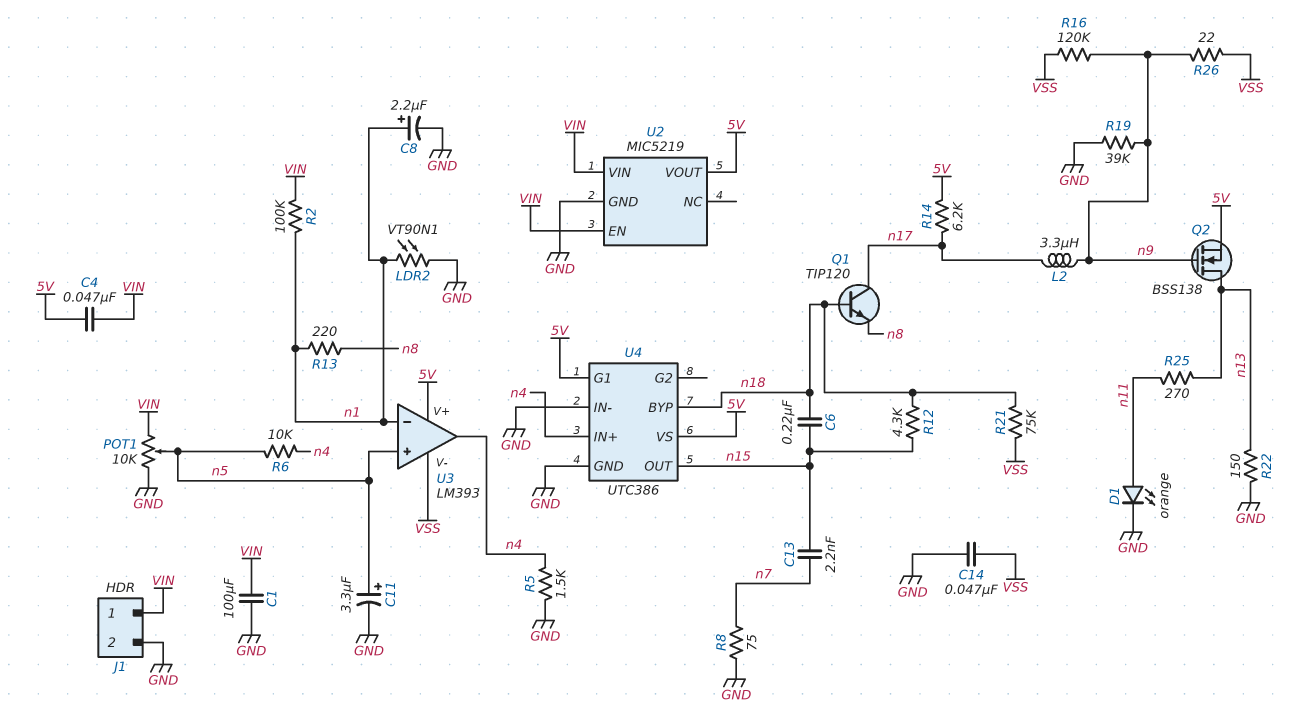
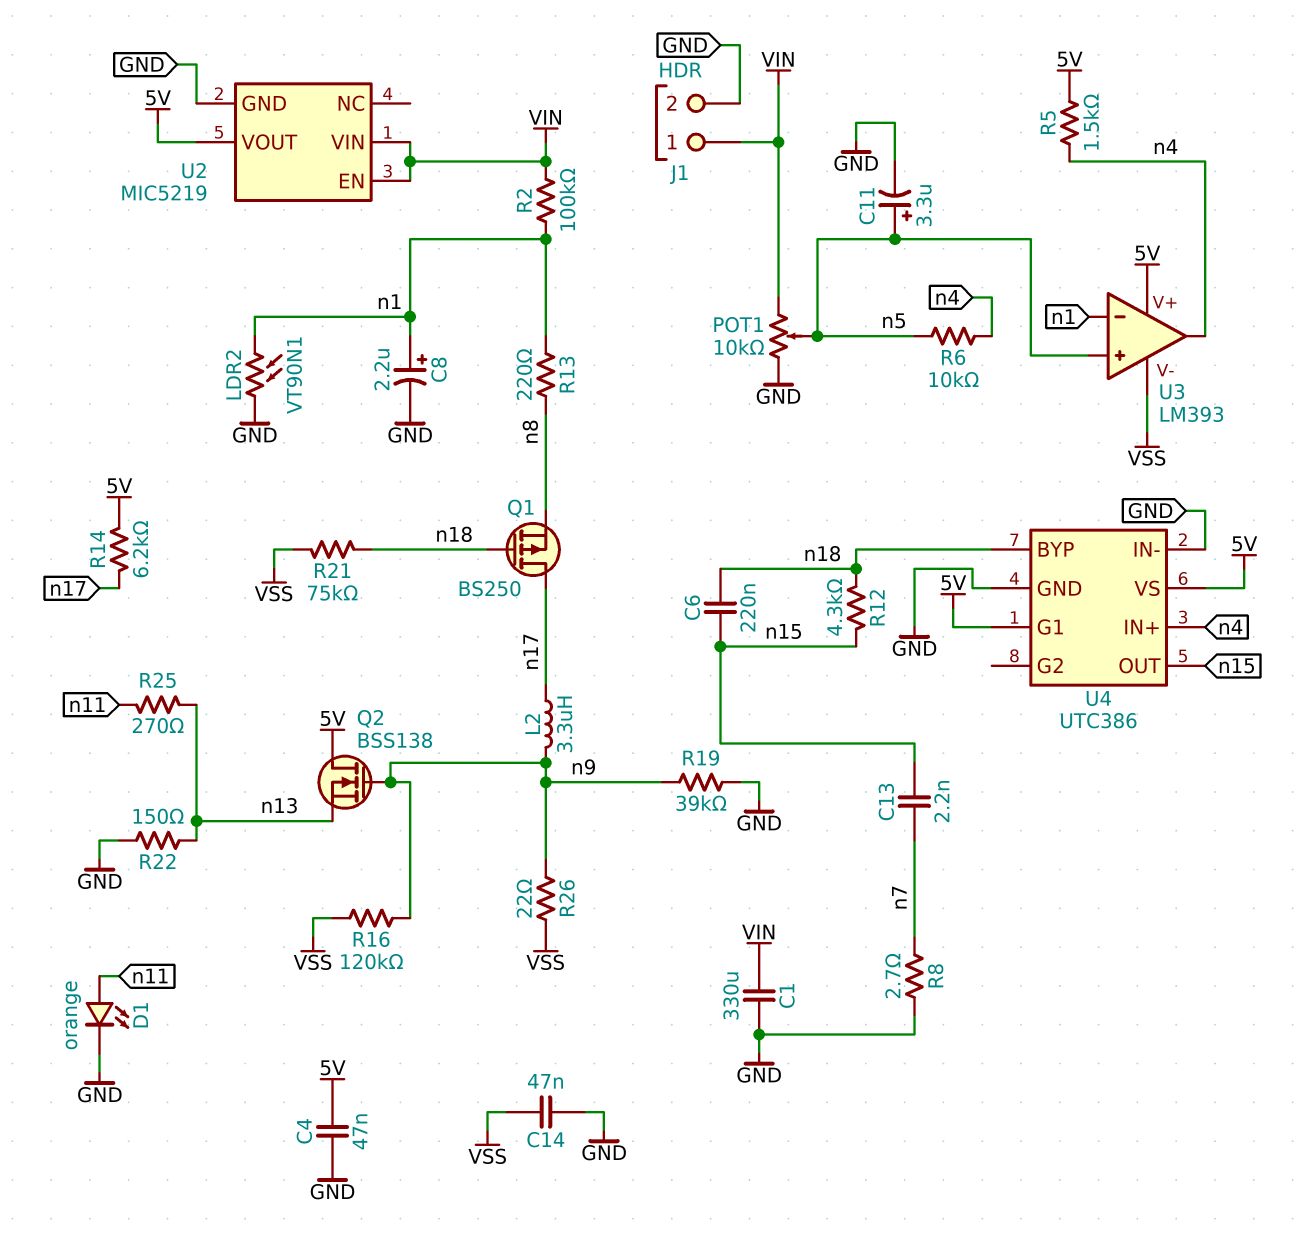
C1: 100uF (GND, VIN) -> 330uF (GND, VIN)
C4: 47nF (5V, VIN) -> 47nF (5V, GND)
Q1: NPN TIP120 (B n18, C n17, E n8) -> PMOS BS250 (G n18, D n17, S n8)
Q2: NMOS BSS138 (G n9, D n13, S 5V) -> NMOS BSS138 (G n9, D 5V, S n13)
R5: 1.5k (GND, n4) -> 1.5k (5V, n4)
R8: 75 (GND, n7) -> 2.7 (GND, n7)

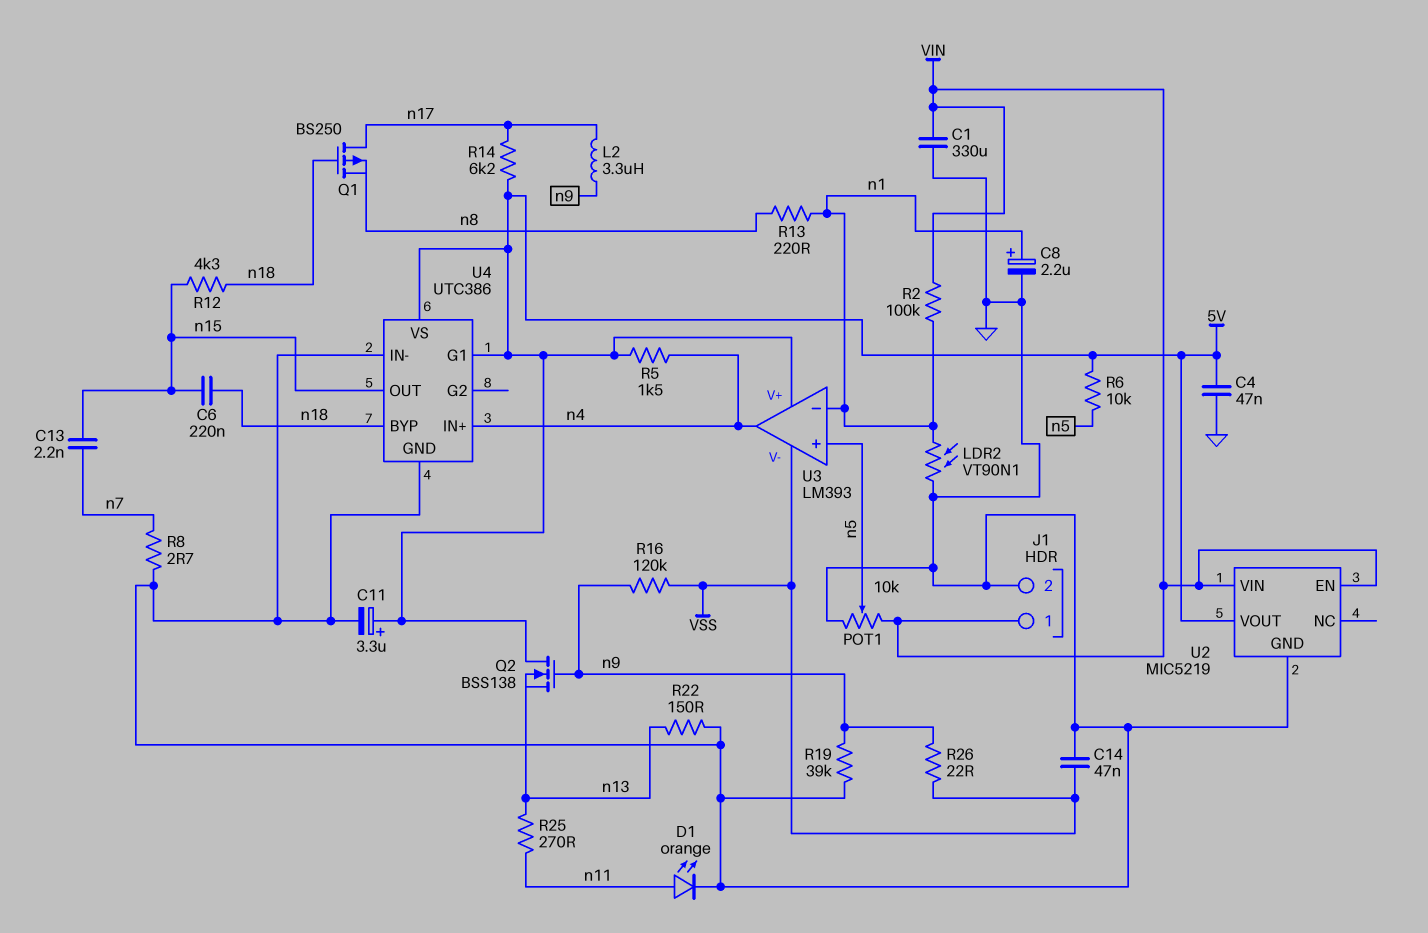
C11: 3.3uF (plus n5, minus GND) -> 3.3uF (plus 5V, minus GND)
R6: 10k (n4, n5) -> 10k (5V, n5)
R21: 75k (VSS, n18) -> none

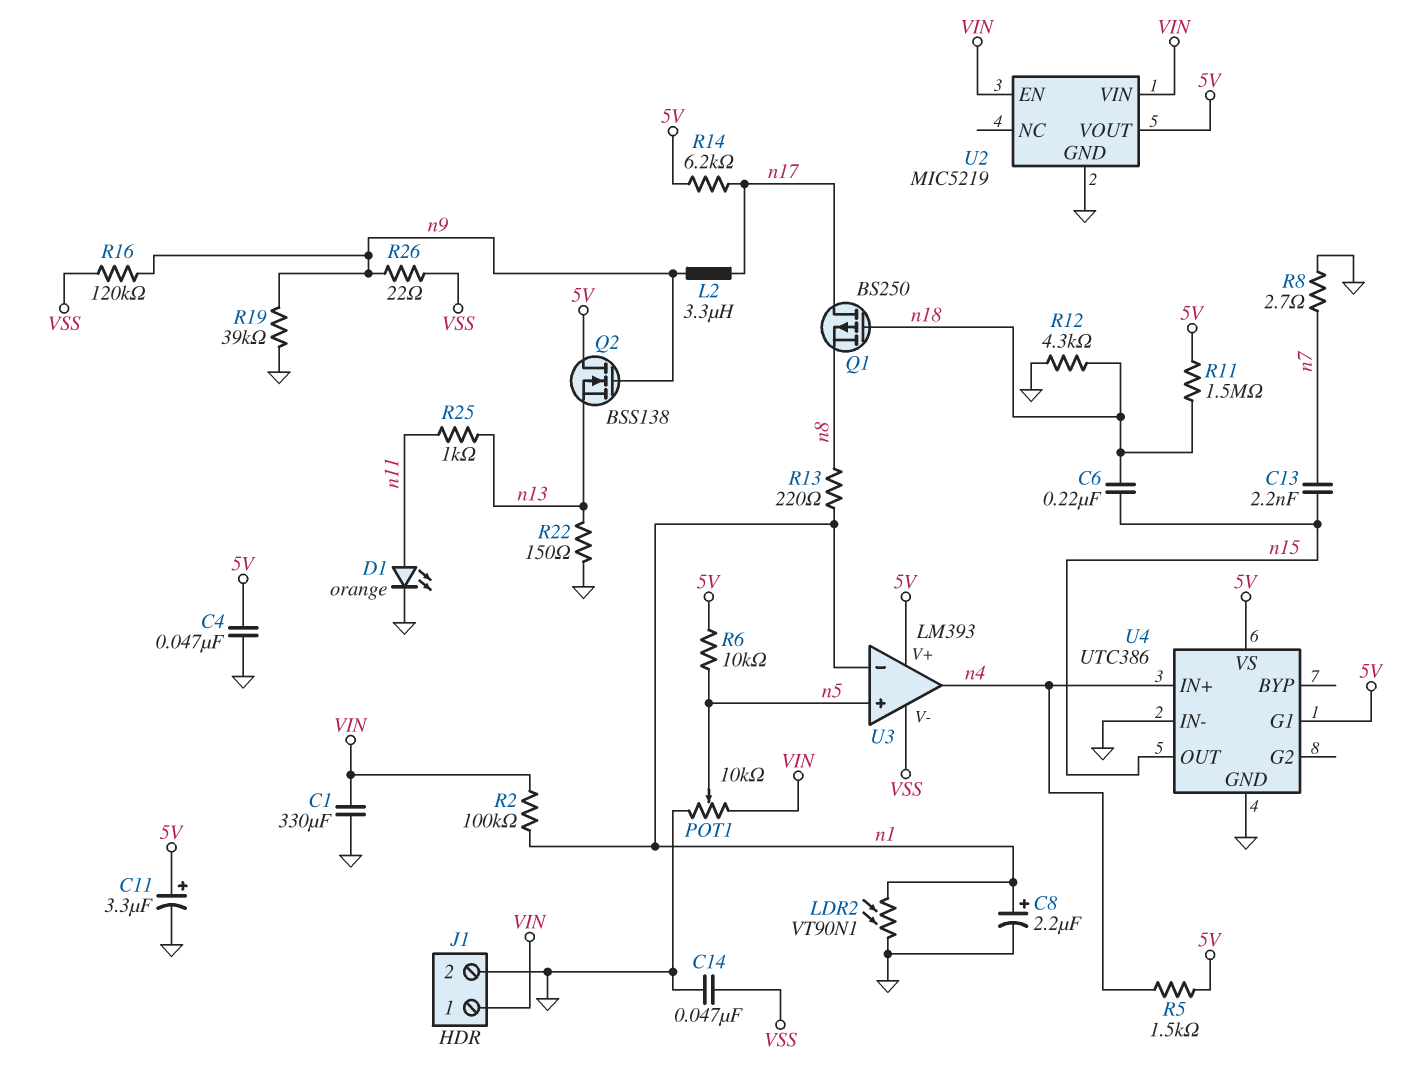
R11: none -> 1.5M (5V, n18)
R12: 4.3k (n15, n18) -> 4.3k (GND, n18)
R25: 270 (n11, n13) -> 1k (n11, n13)
U4 pin BYP: n18 -> none

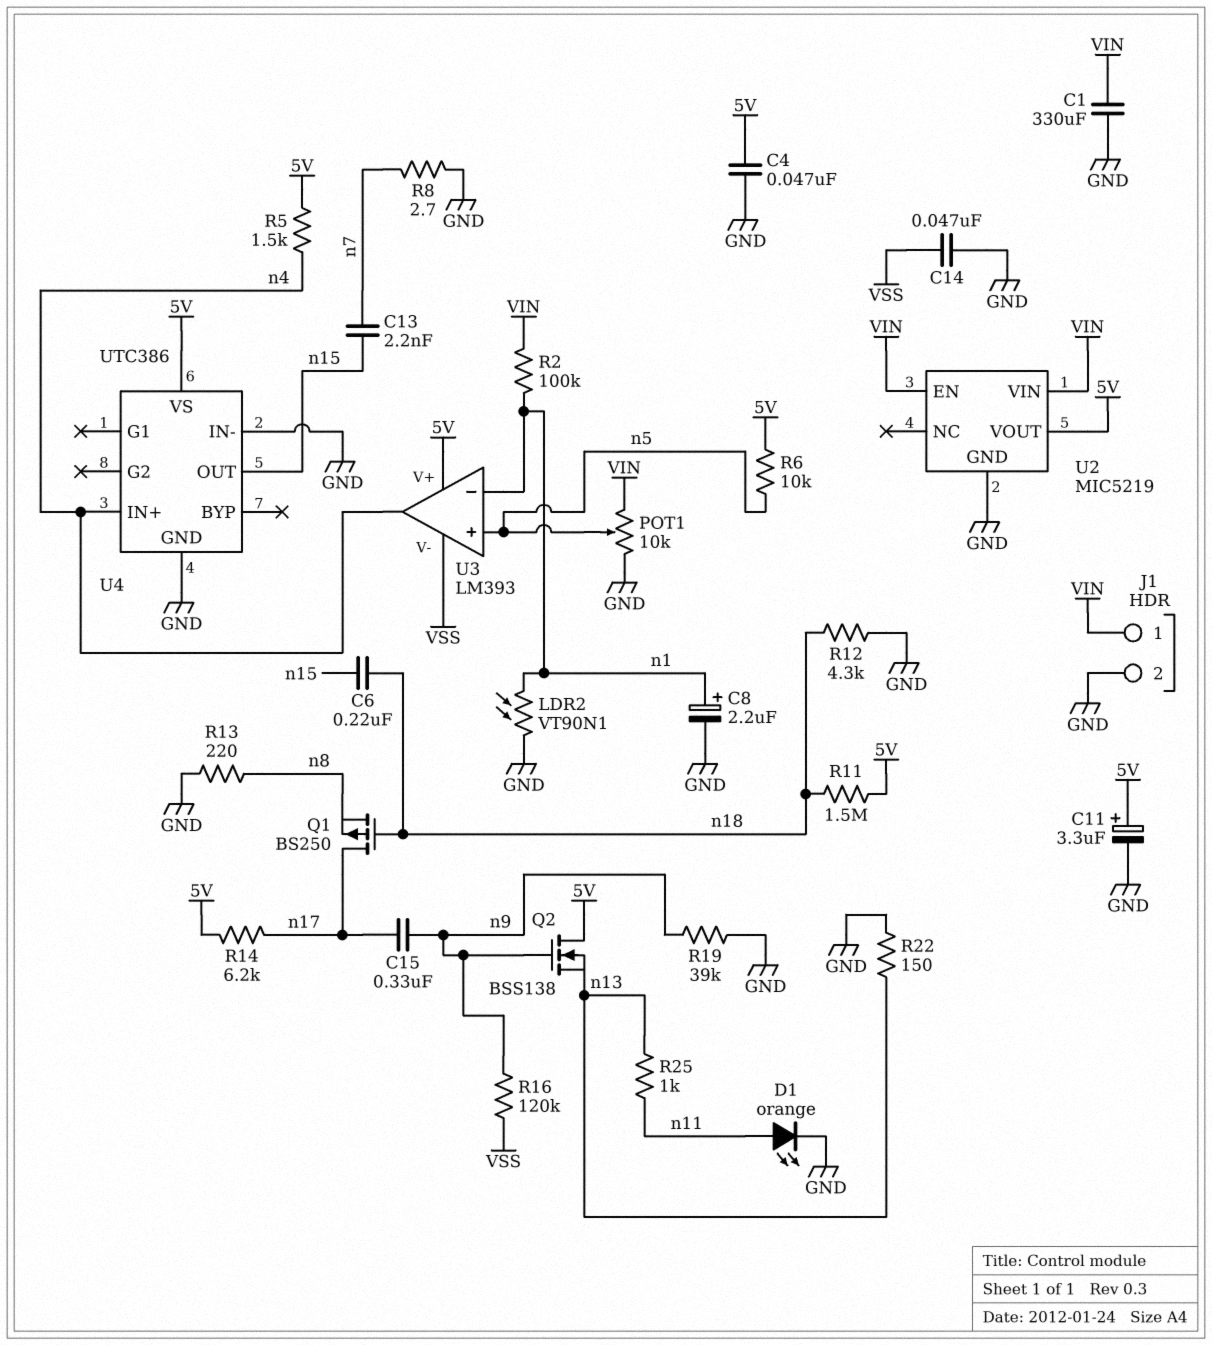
C15: none -> 330nF (n9, n17)
L2: 3.3uH (n9, n17) -> none
R13: 220 (n1, n8) -> 220 (GND, n8)
R26: 22 (VSS, n9) -> none
U4 pin G1: 5V -> none

